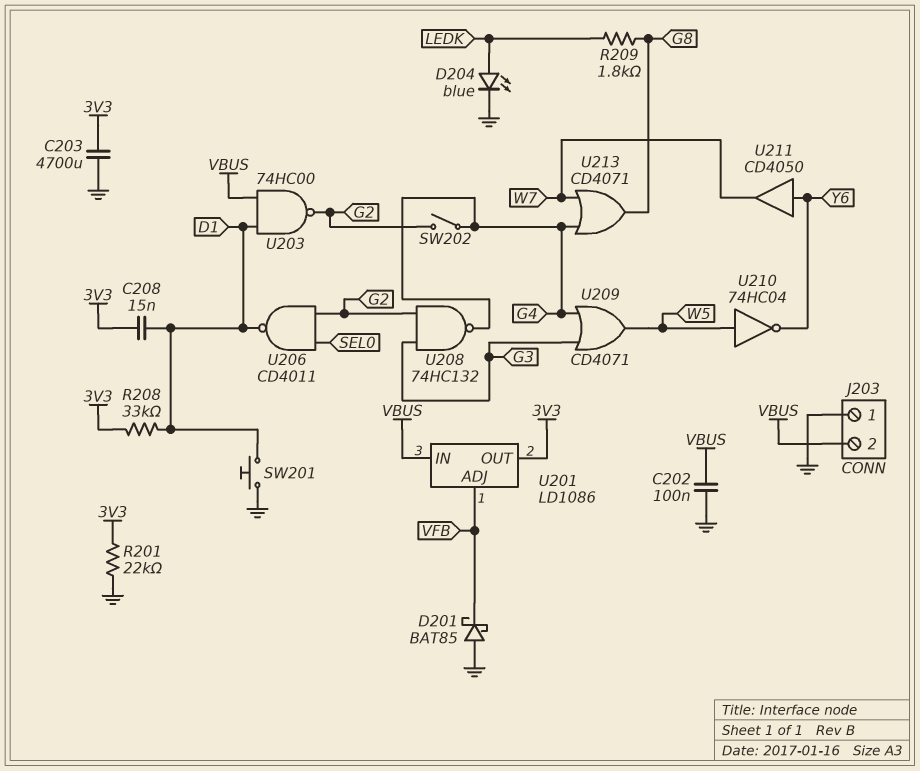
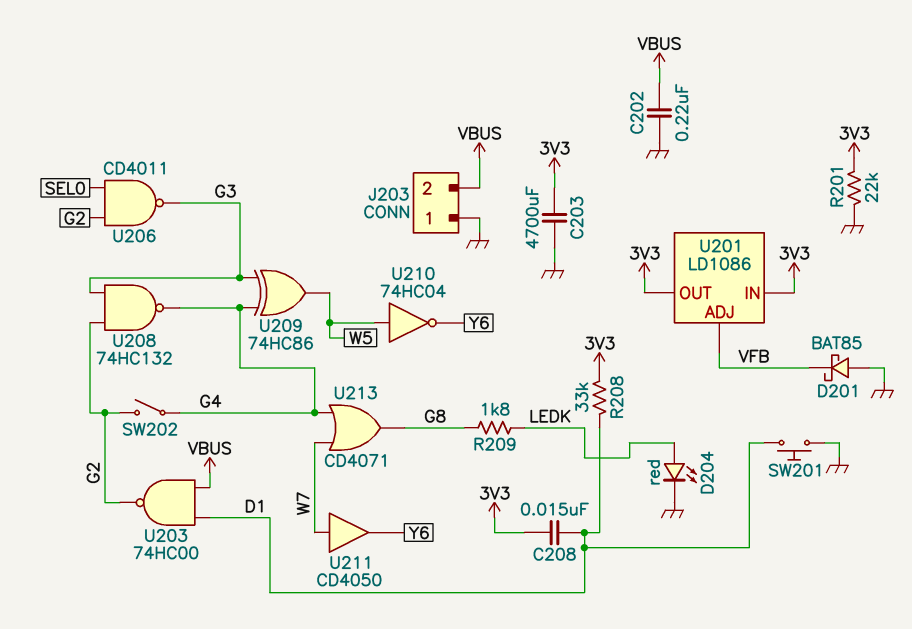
C202: 100nF (GND, VBUS) -> 220nF (GND, VBUS)
D204: LED blue (A LEDK, K GND) -> LED red (A LEDK, K GND)
U201 pin IN: VBUS -> 3V3
U206: NAND CD4011 (in G2, in SEL0, out D1) -> NAND CD4011 (in G2, in SEL0, out G3)
U209: OR CD4071 (in G3, in G4, out W5) -> XOR 74HC86 (in G3, in G4, out W5)
U211: buffer CD4050 (in Y6, out W7) -> buffer CD4050 (in W7, out Y6)

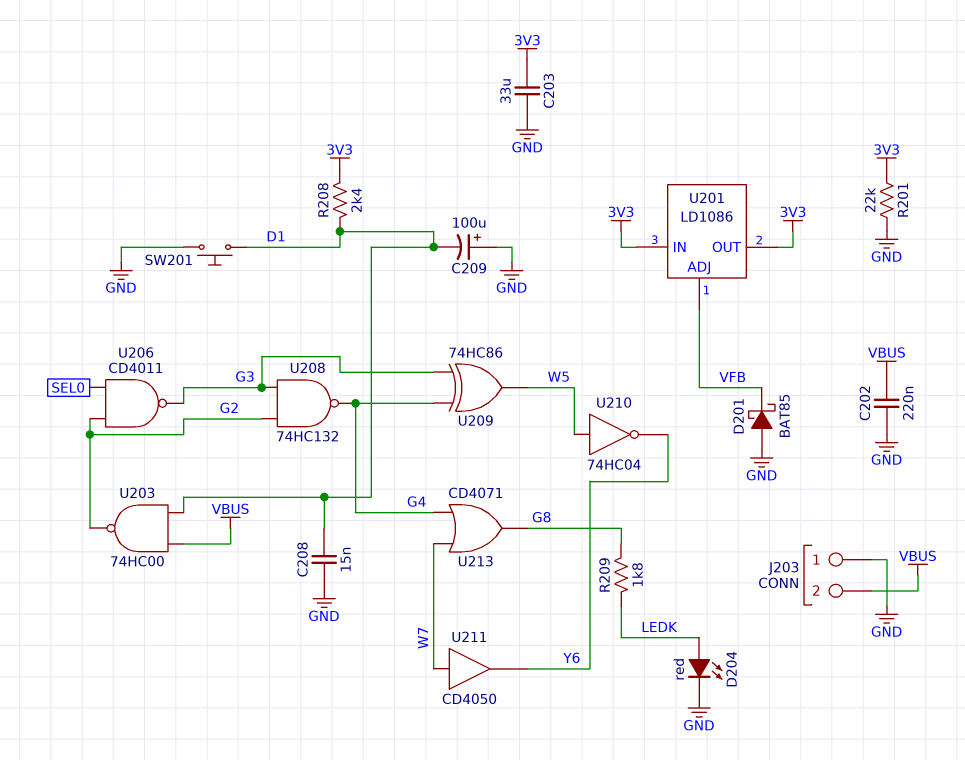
C203: 4700uF (3V3, GND) -> 33uF (3V3, GND)
C208: 15nF (3V3, D1) -> 15nF (D1, GND)
C209: none -> 100uF (plus GND, minus D1)
R208: 33k (3V3, D1) -> 2.4k (3V3, D1)
SW202: switch (G2, G4) -> none

